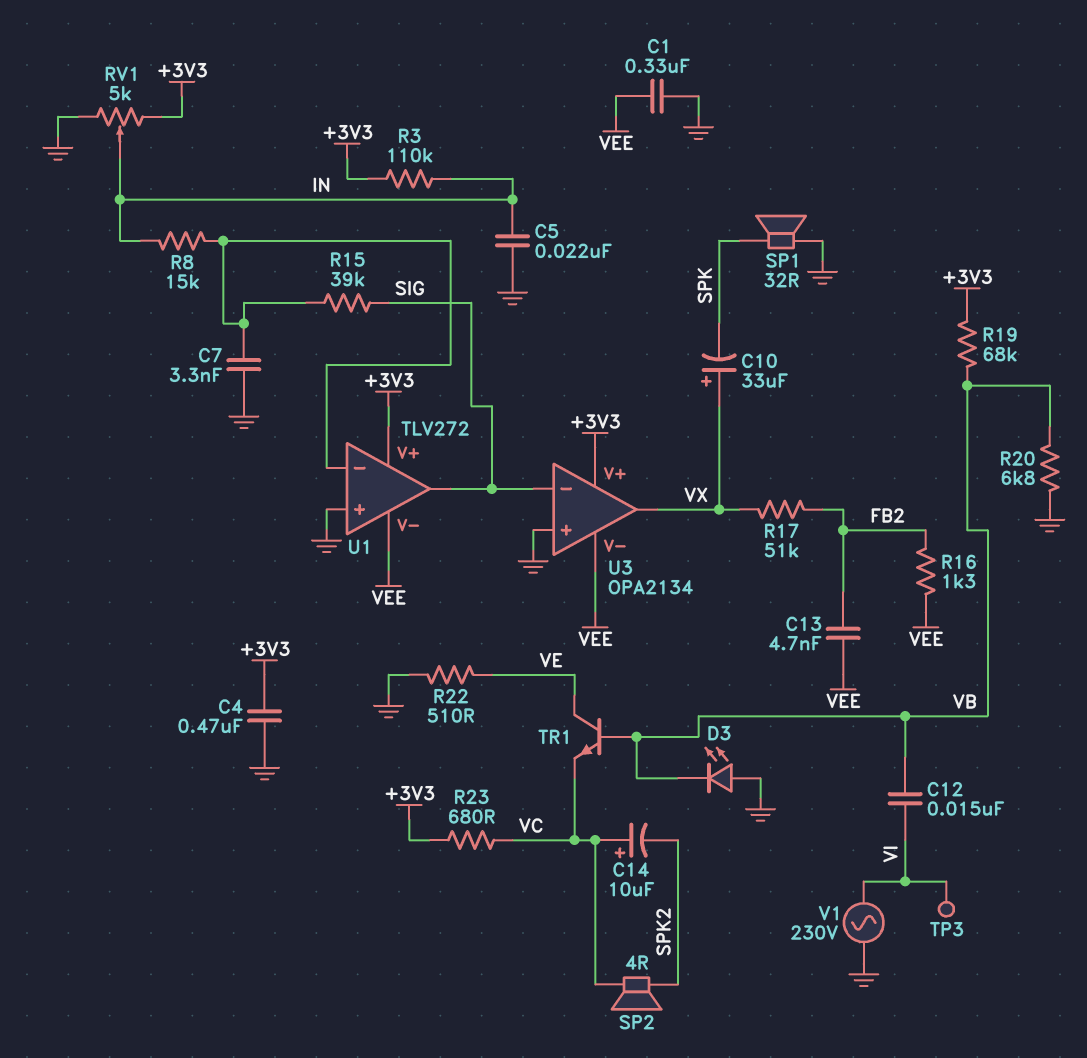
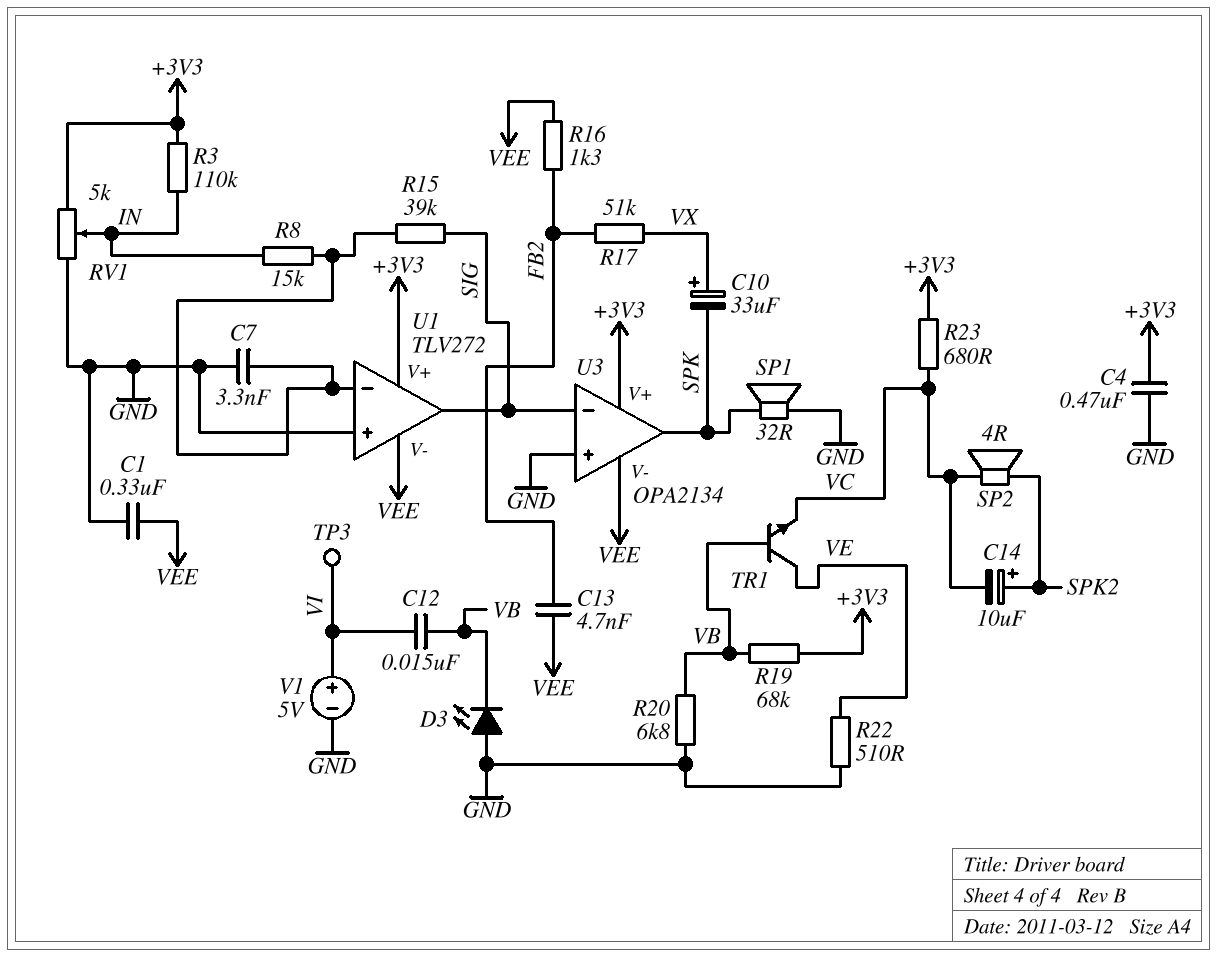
C5: 22nF (GND, IN) -> none
C14: 10uF (plus VC, minus SPK2) -> 10uF (plus SPK2, minus VC)
U3 pin out: VX -> SPK
V1: AC 230V (GND, VI) -> 5V (plus VI, minus GND)

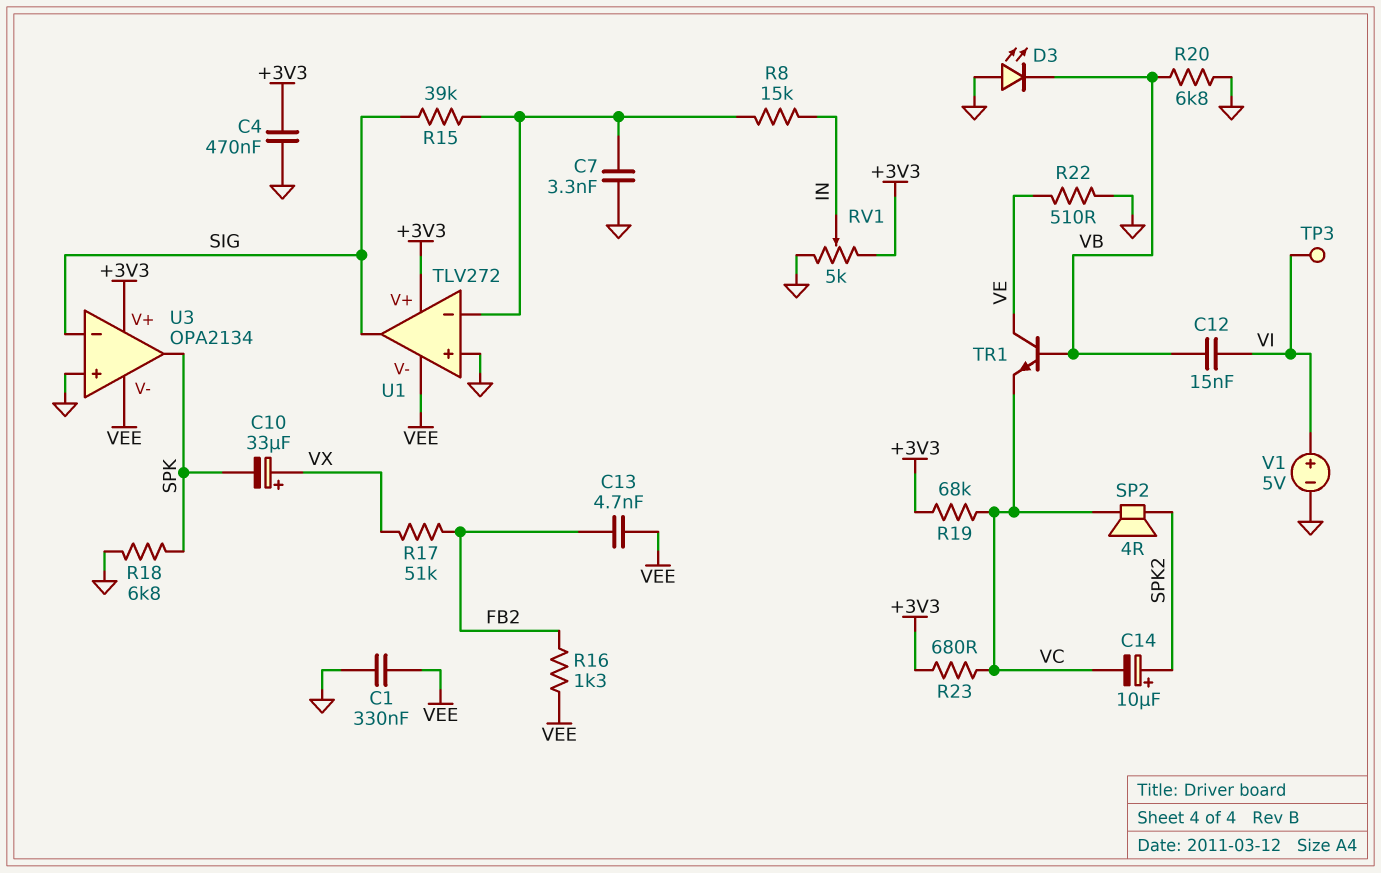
R3: 110k (+3V3, IN) -> none
R18: none -> 6.8k (GND, SPK)
R19: 68k (+3V3, VB) -> 68k (+3V3, VC)
SP1: speaker 32R (GND, SPK) -> none

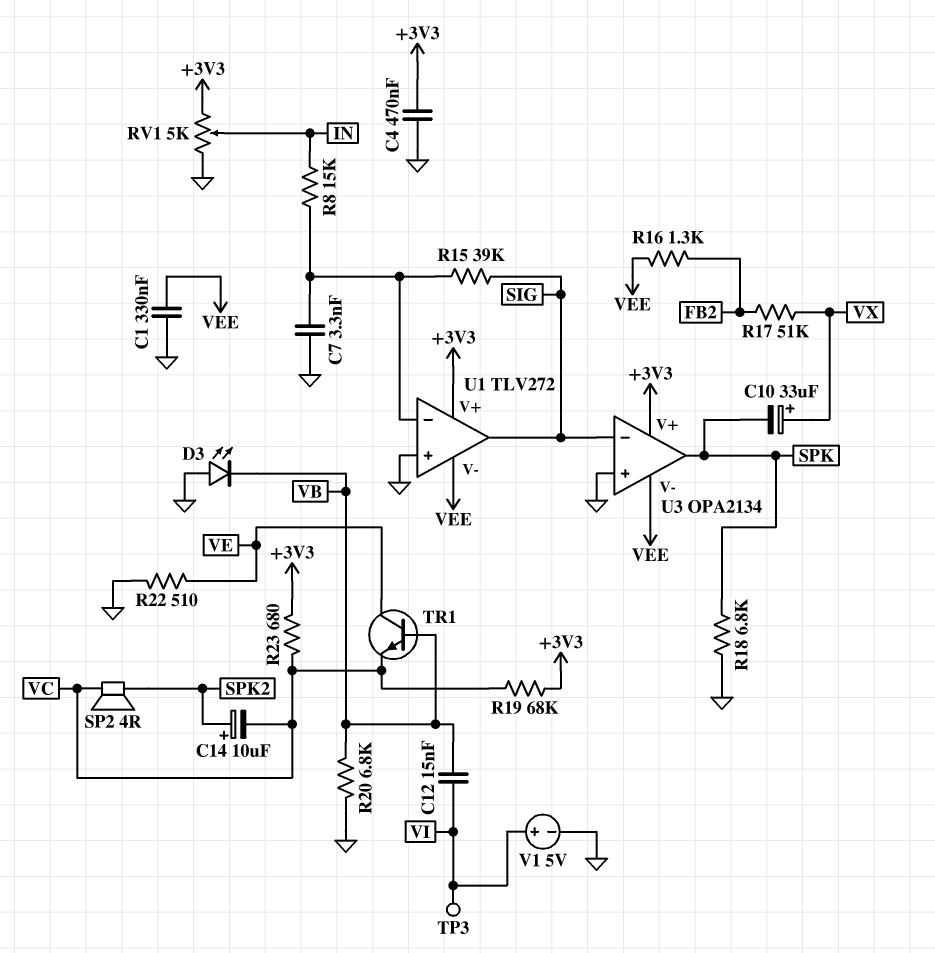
C13: 4.7nF (FB2, VEE) -> none

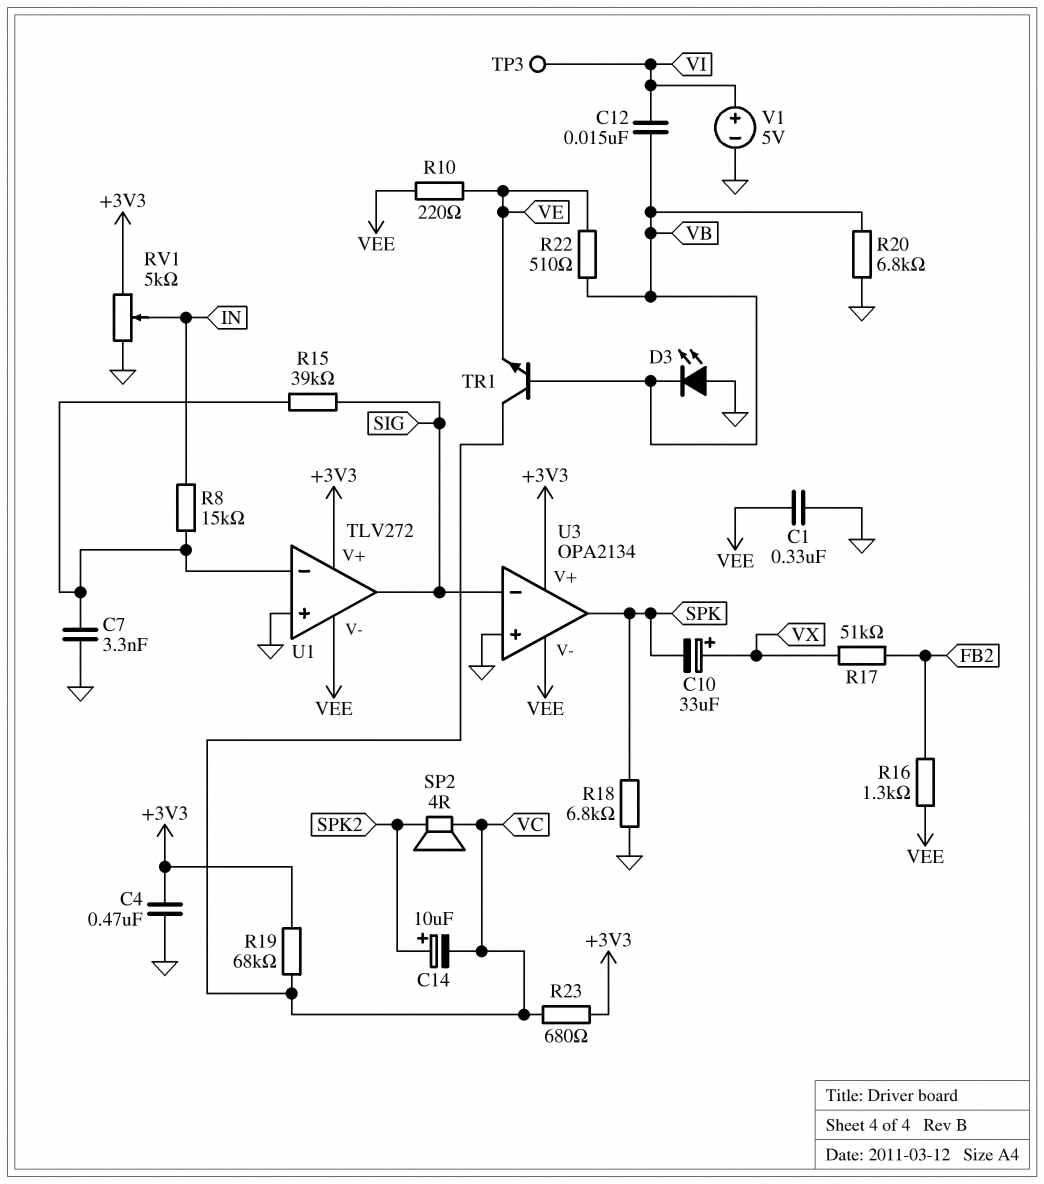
R10: none -> 220 (VE, VEE)
R22: 510 (GND, VE) -> 510 (VB, VE)
TR1: NPN (B VB, C VE, E VC) -> NPN (B VB, C VC, E VE)

